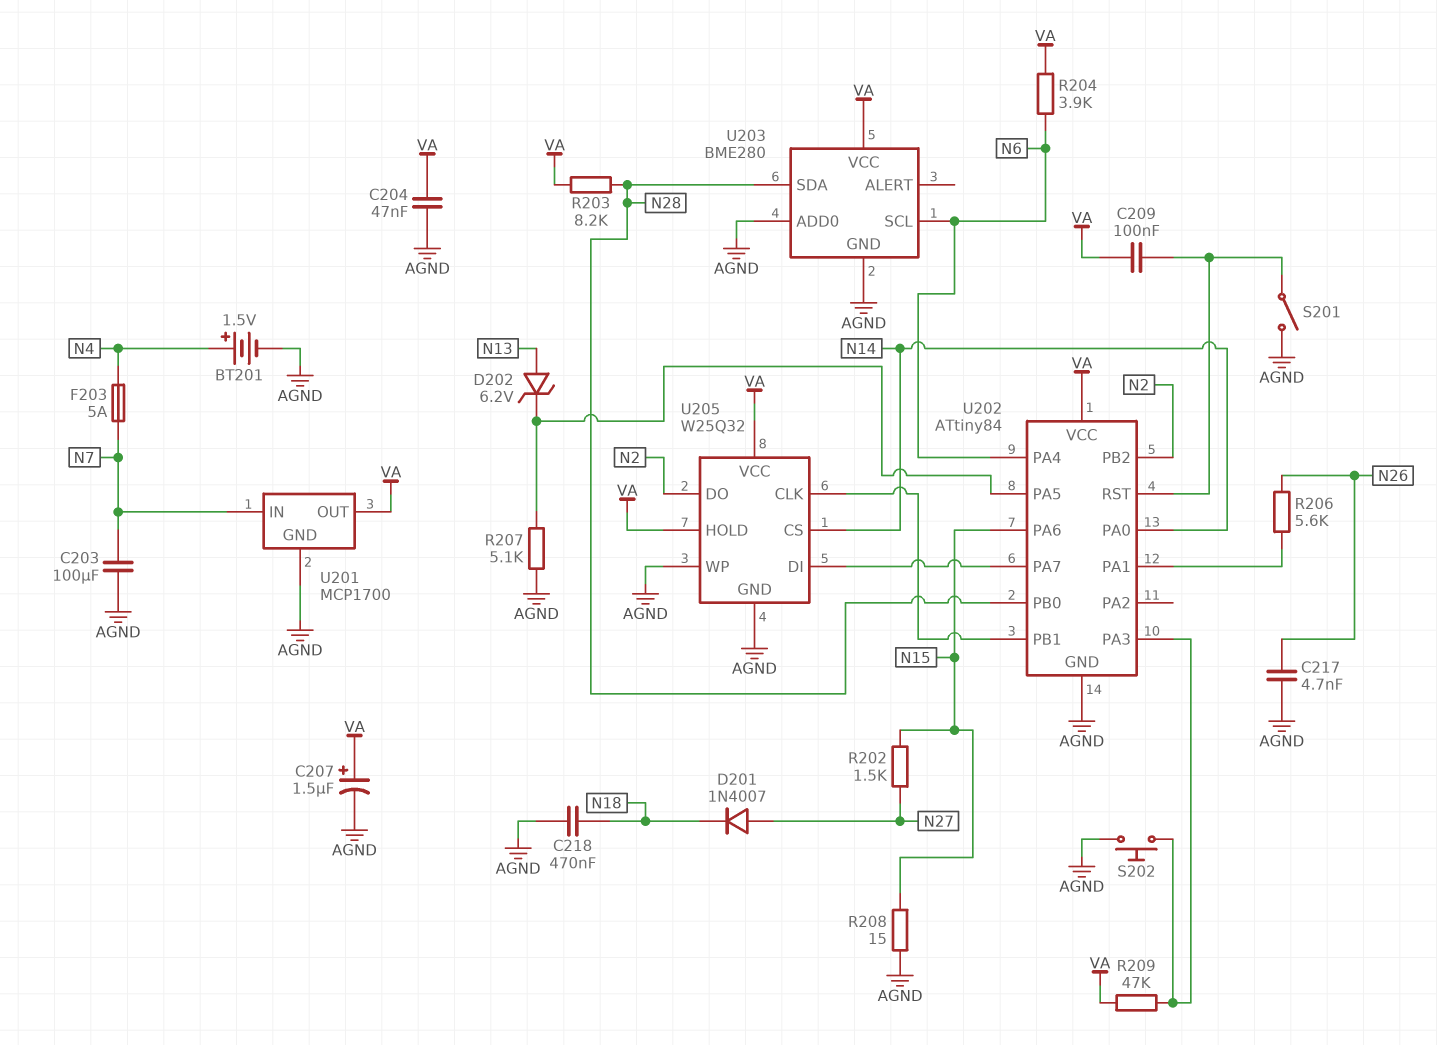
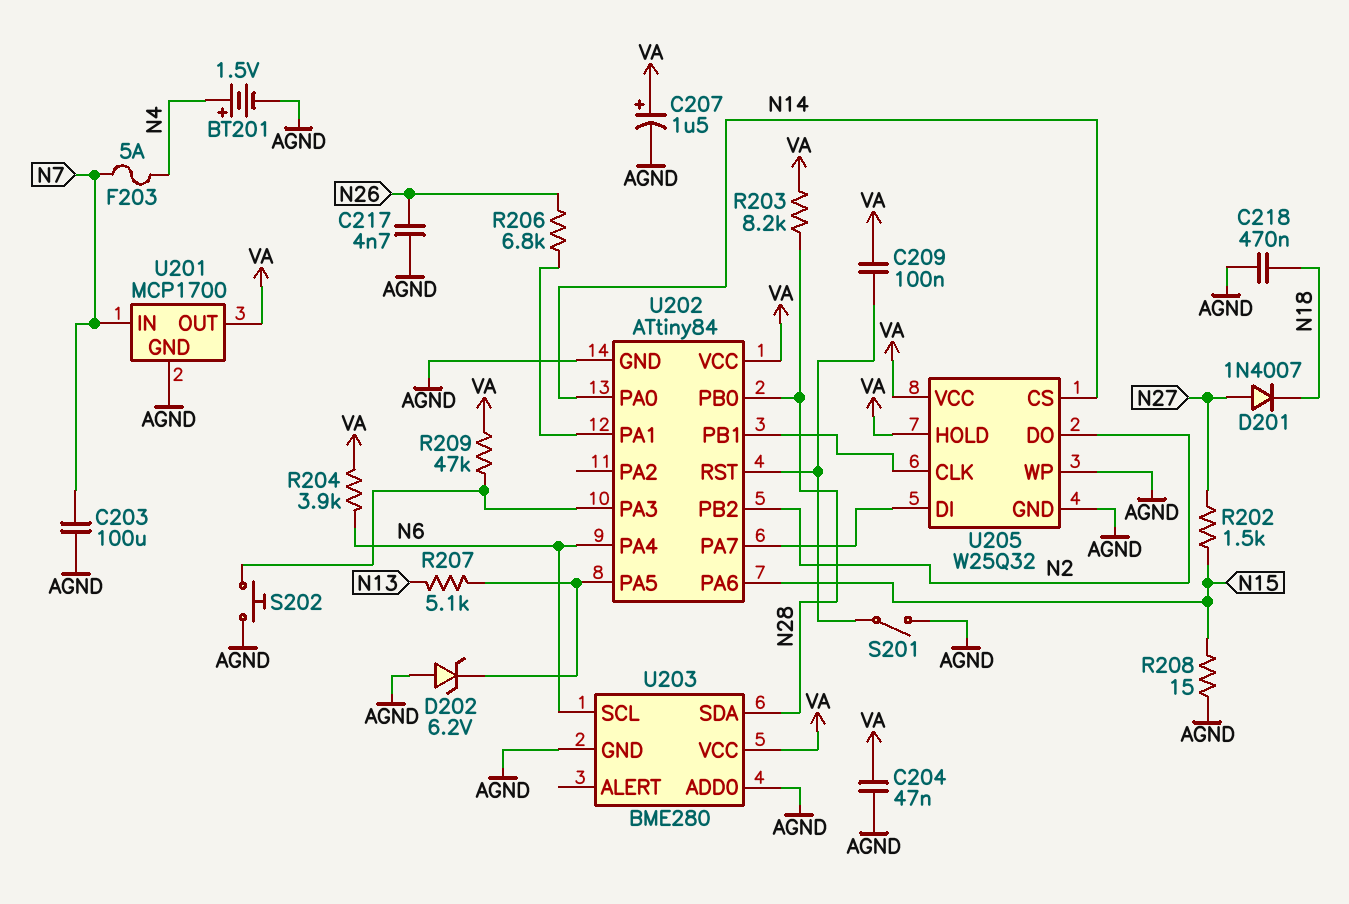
D202: zener 6.2V (A N13, K U202/PA5) -> zener 6.2V (A AGND, K U202/PA5)
R206: 5.6k (N26, U202/PA1) -> 6.8k (N26, U202/PA1)
R207: 5.1k (AGND, U202/PA5) -> 5.1k (N13, U202/PA5)

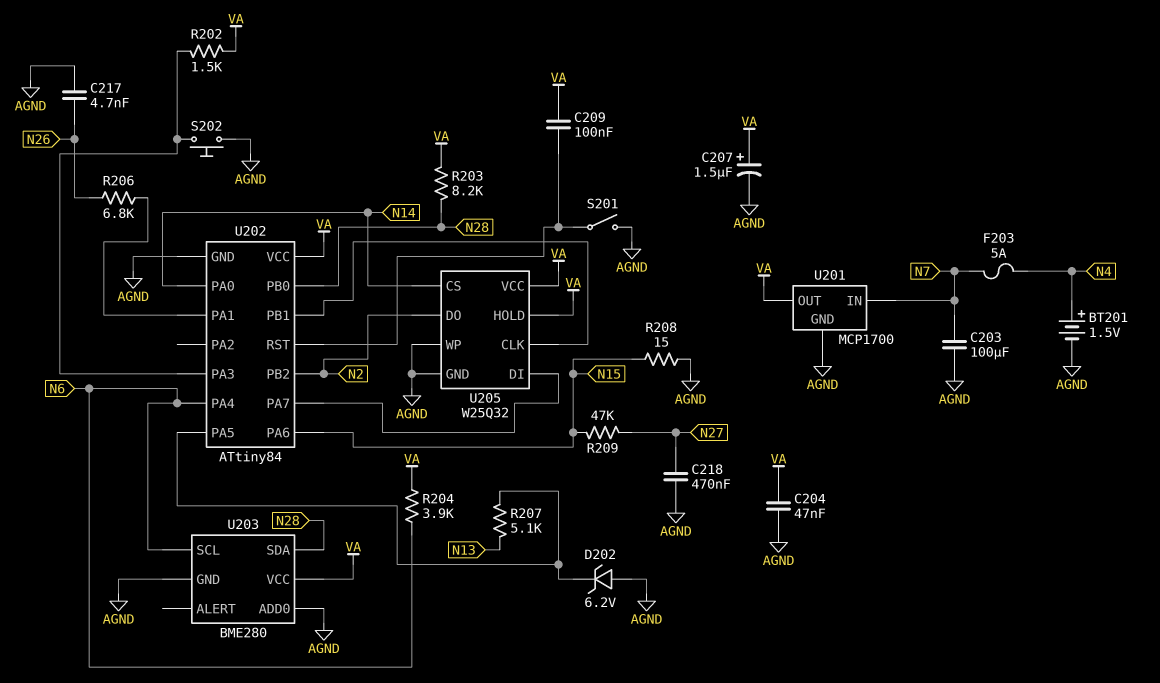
C218: 470nF (AGND, N18) -> 470nF (AGND, N27)
D201: diode 1N4007 (A N27, K N18) -> none
R202: 1.5k (N15, N27) -> 1.5k (U202/PA3, VA)
R209: 47k (U202/PA3, VA) -> 47k (N15, N27)

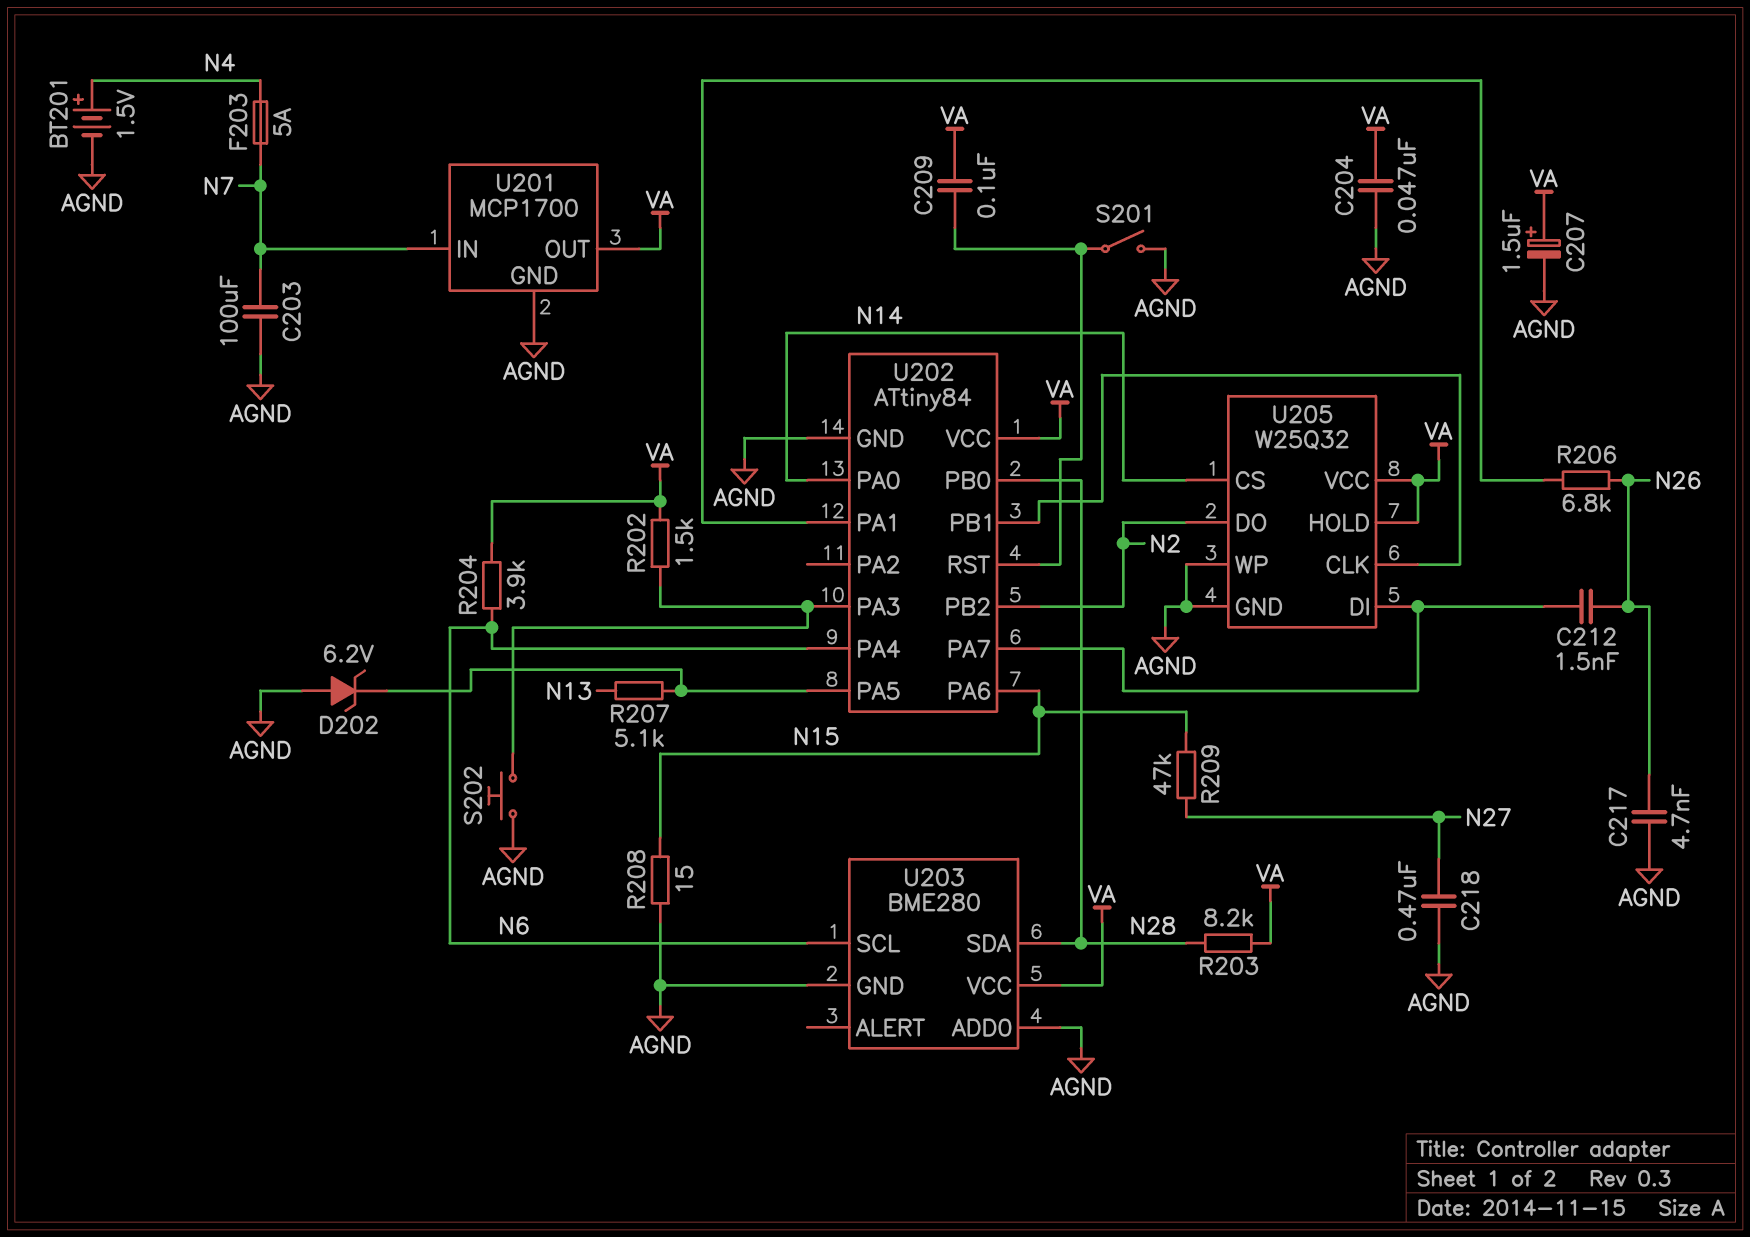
C212: none -> 1.5nF (N26, U202/PA7)

